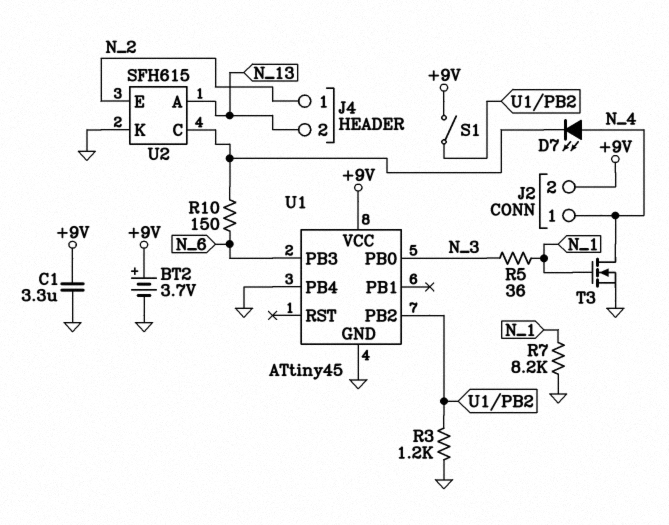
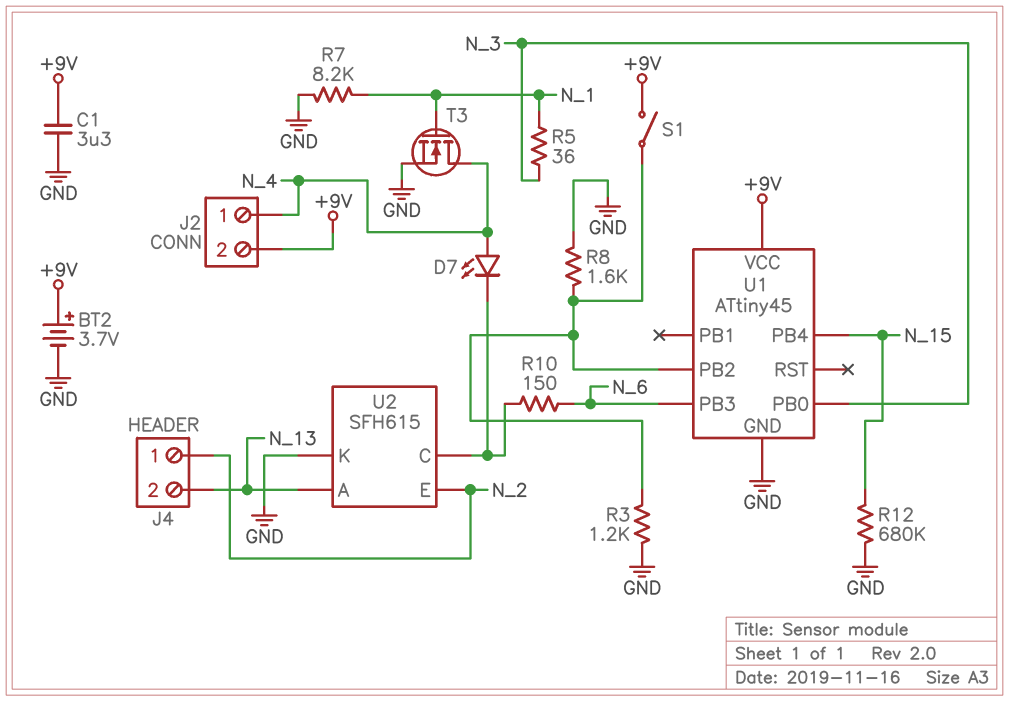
R8: none -> 1.6k (GND, U1/PB2)
R12: none -> 680k (GND, N_15)
U1 pin PB4: GND -> N_15

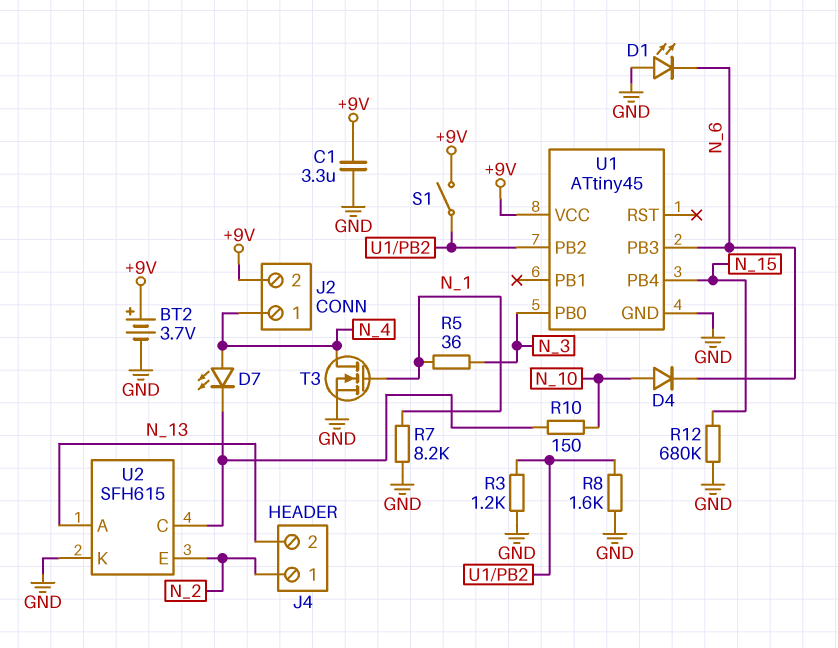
D1: none -> LED (A GND, K N_6)
D4: none -> diode (A N_10, K N_6)
R10: 150 (N_6, U2/C) -> 150 (N_10, U2/C)

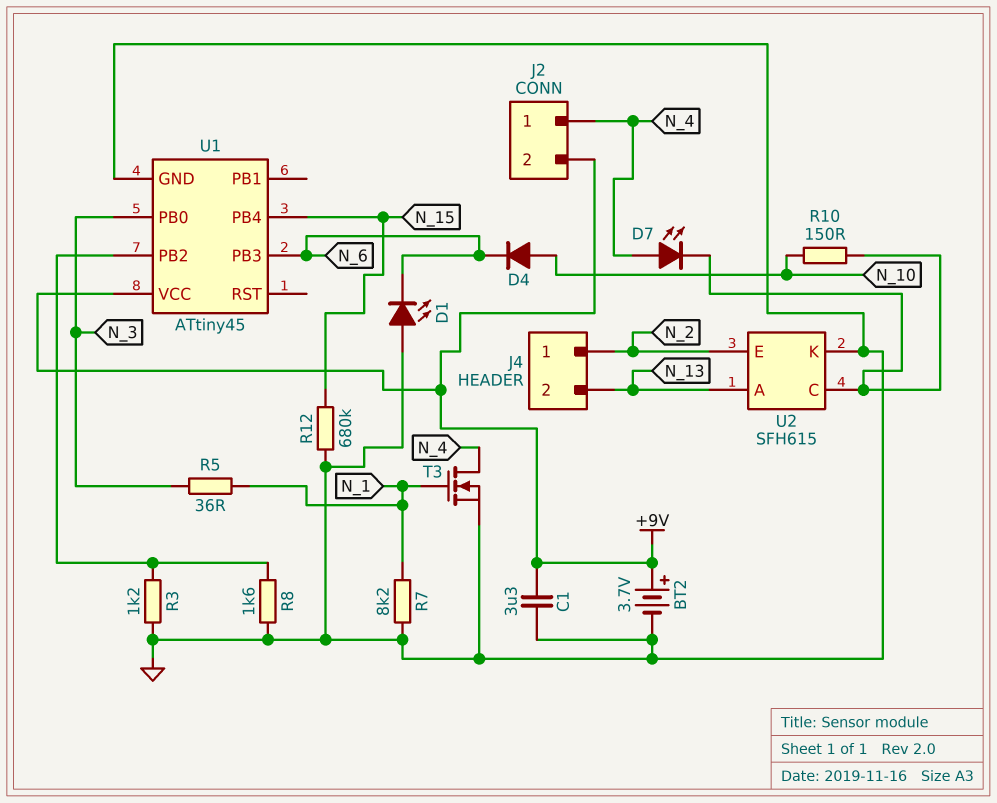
S1: switch (+9V, U1/PB2) -> none

